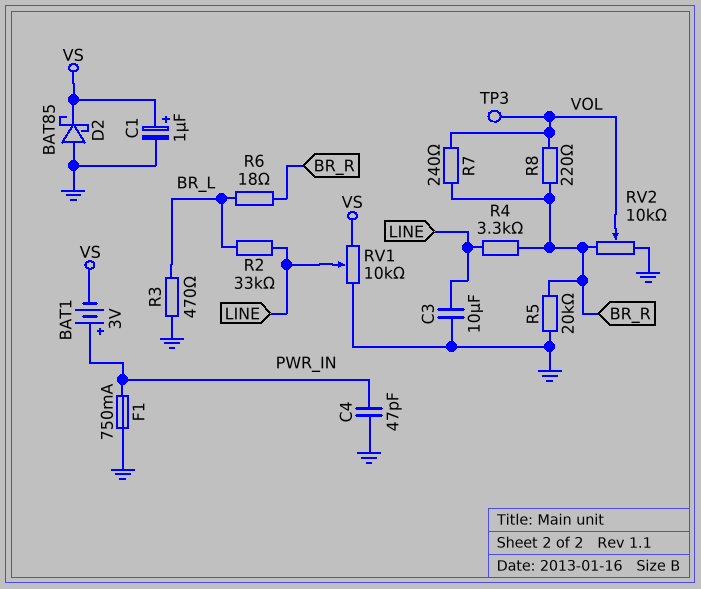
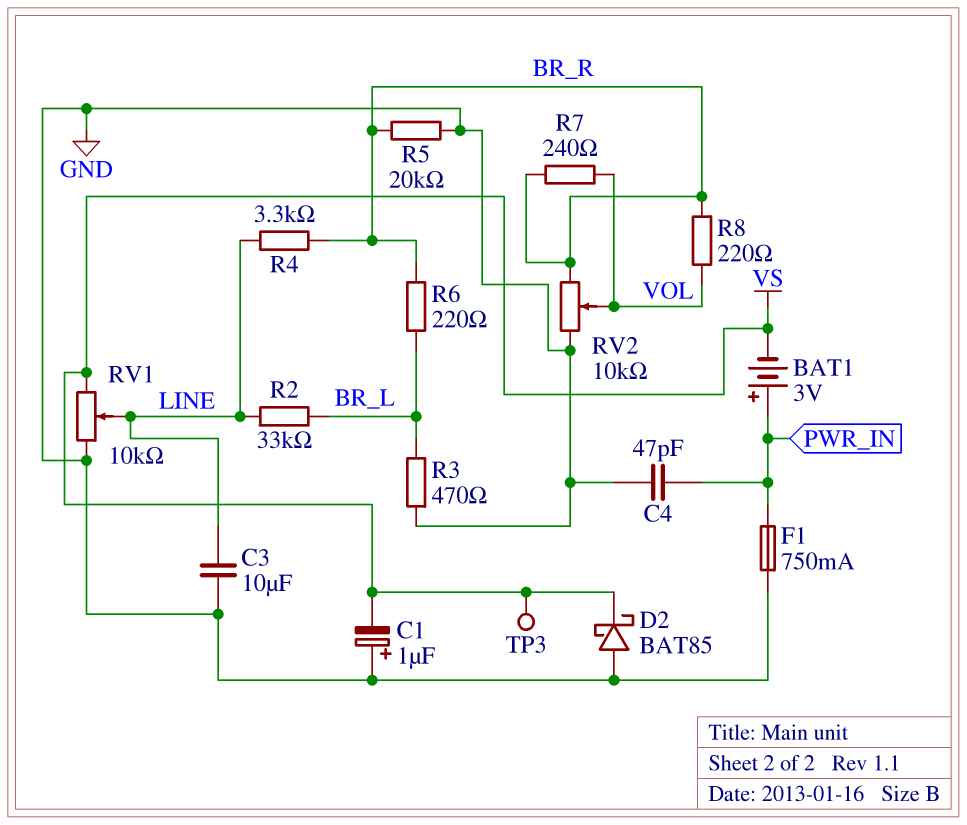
C1: 1uF (plus VS, minus GND) -> 1uF (plus GND, minus VS)
R6: 18 (BR_L, BR_R) -> 220 (BR_L, BR_R)
TP3: test point (VOL) -> test point (VS)

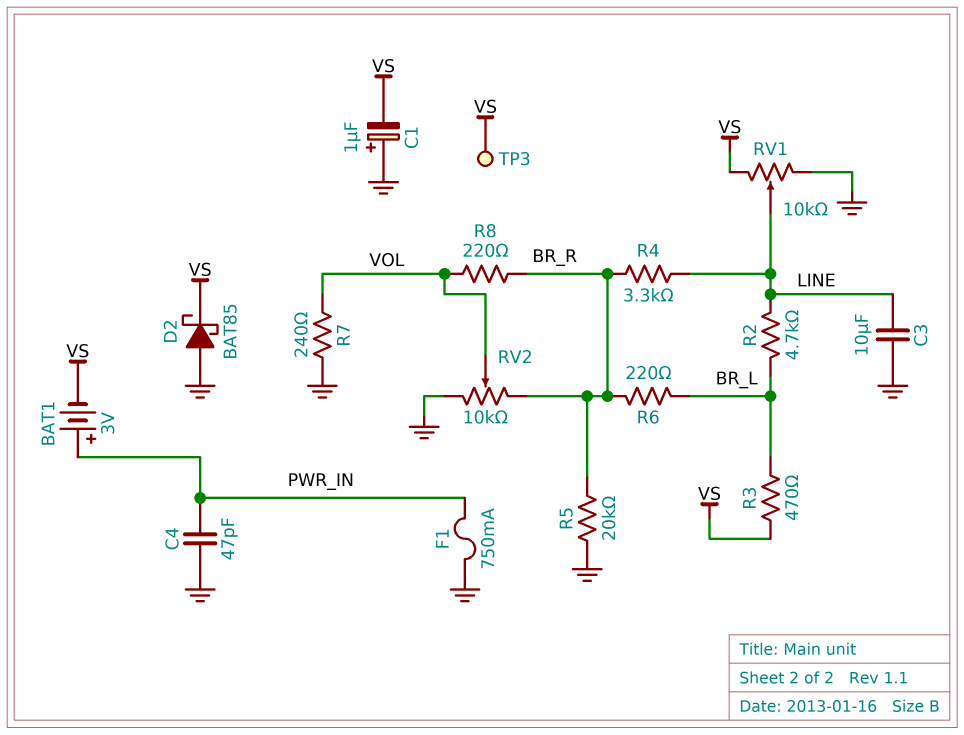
R2: 33k (BR_L, LINE) -> 4.7k (BR_L, LINE)
R3: 470 (BR_L, GND) -> 470 (BR_L, VS)
R7: 240 (BR_R, VOL) -> 240 (GND, VOL)

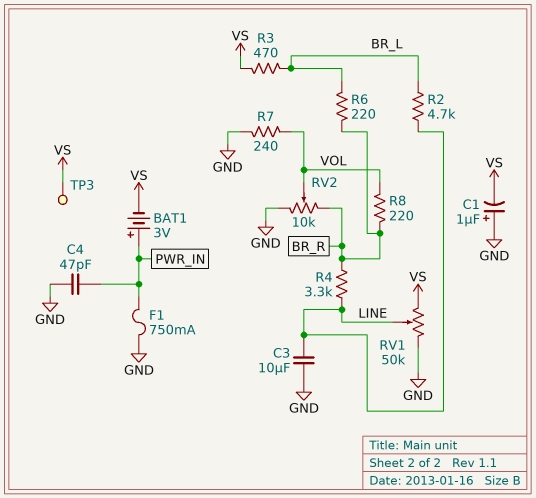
D2: schottky BAT85 (A GND, K VS) -> none
R5: 20k (BR_R, GND) -> none
RV1: 10k (GND, VS, wiper LINE) -> 50k (GND, VS, wiper LINE)

